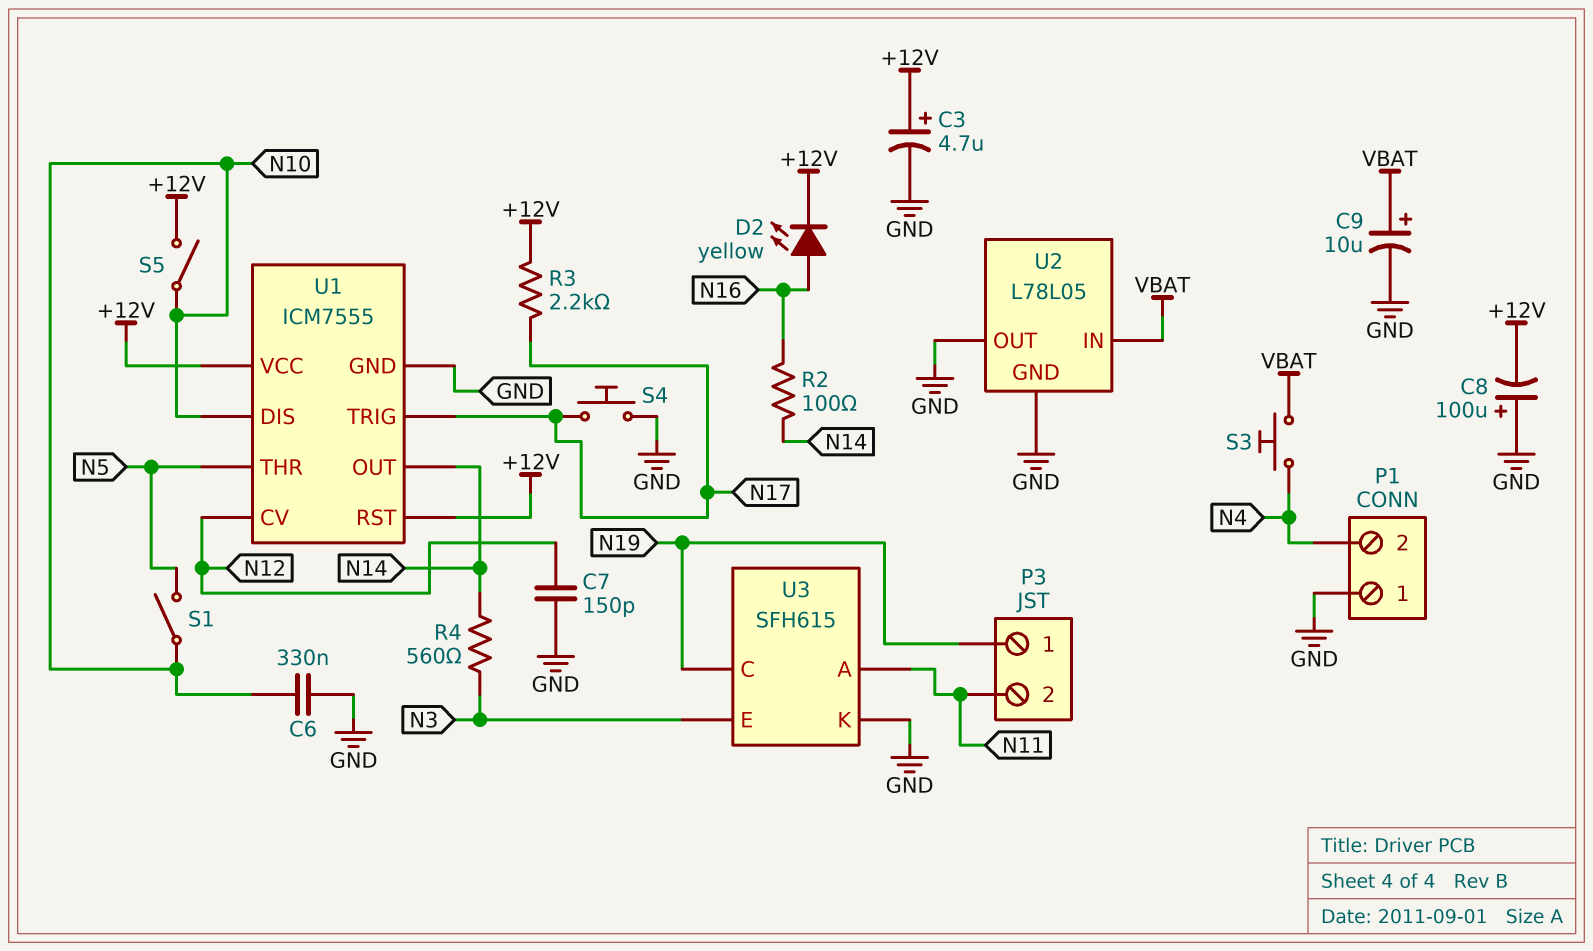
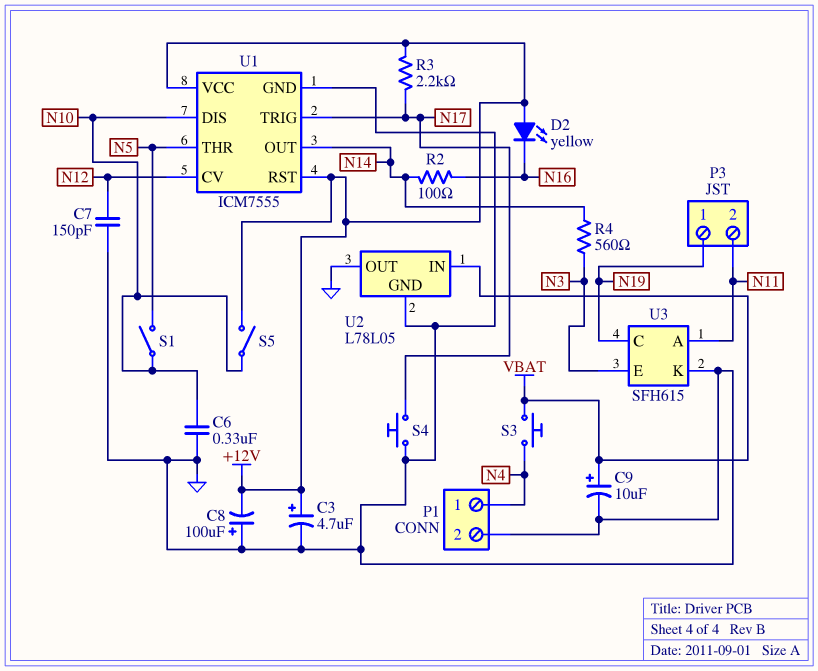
D2: LED yellow (A N16, K +12V) -> LED yellow (A +12V, K N16)
P1 pin 1: GND -> N4
P1 pin 2: N4 -> GND

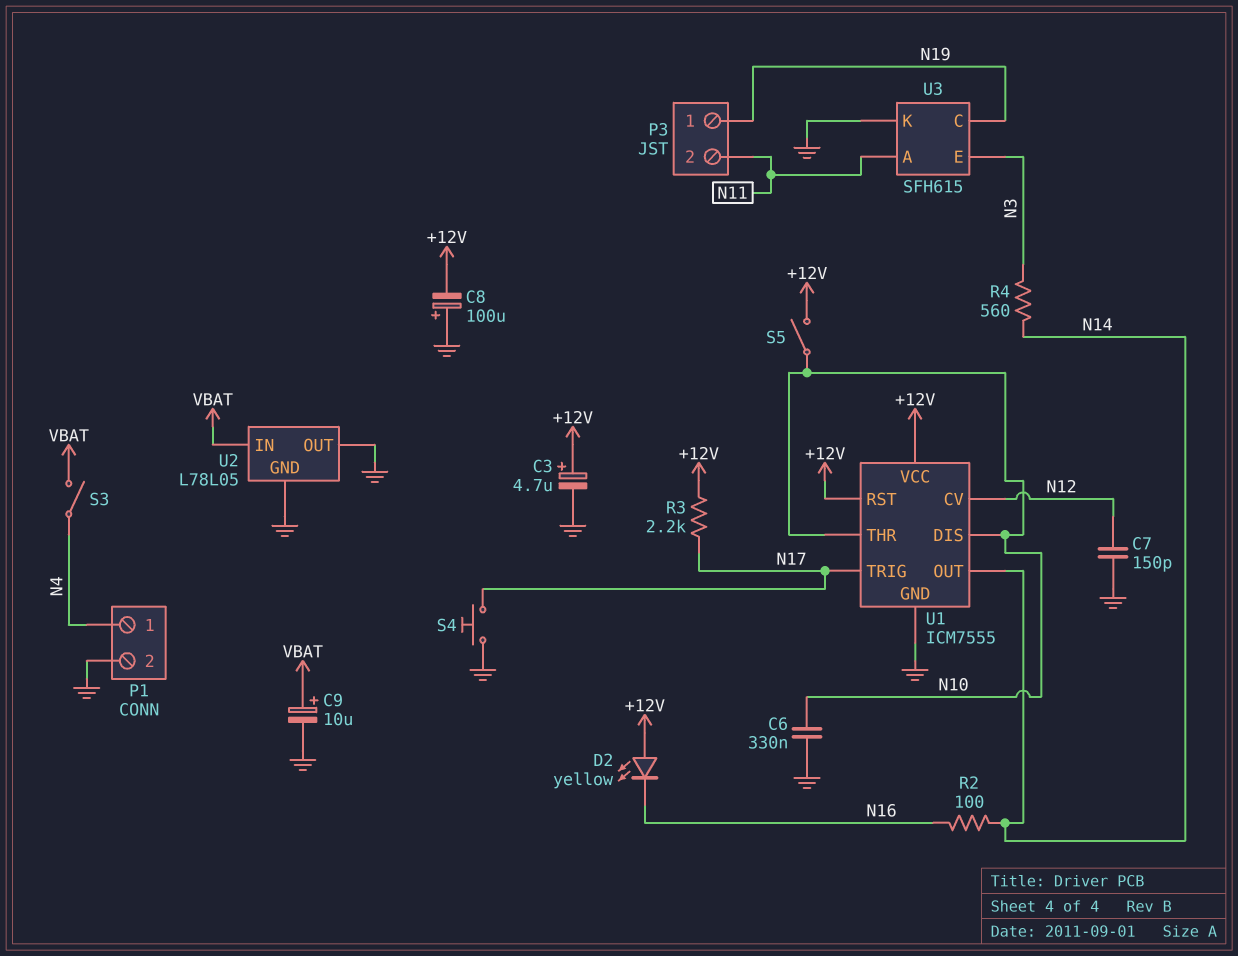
S1: switch (N5, N10) -> none
S3: button (N4, VBAT) -> switch (N4, VBAT)
U1 pin THR: N5 -> N10

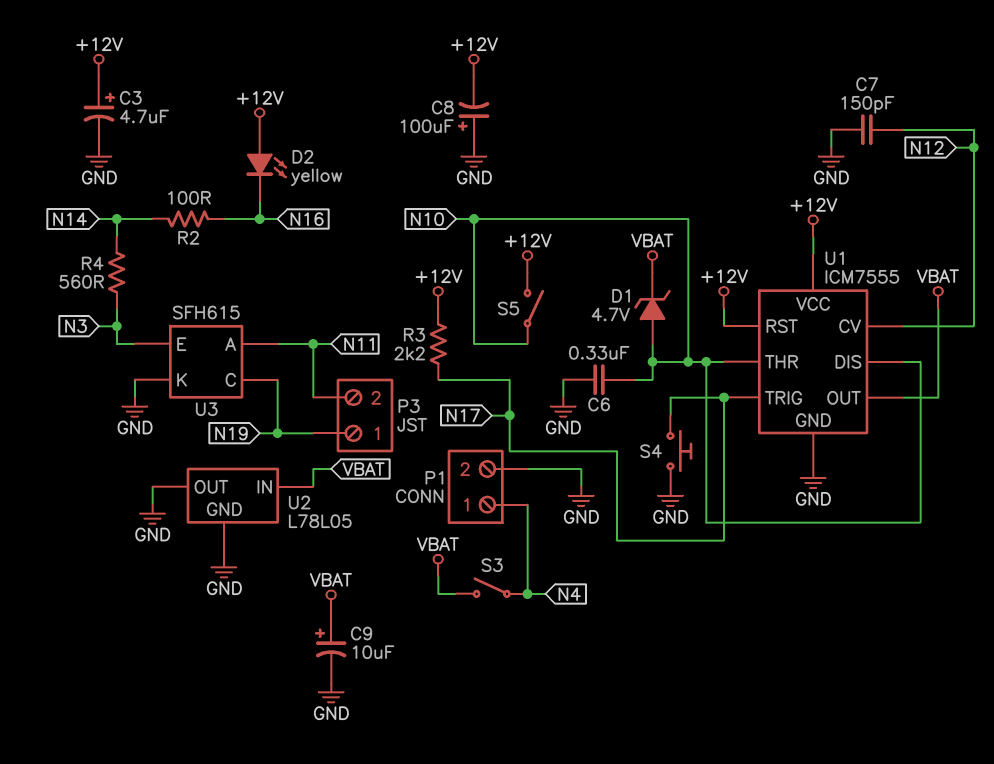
D1: none -> zener 4.7V (A N10, K VBAT)
U1 pin OUT: N14 -> VBAT

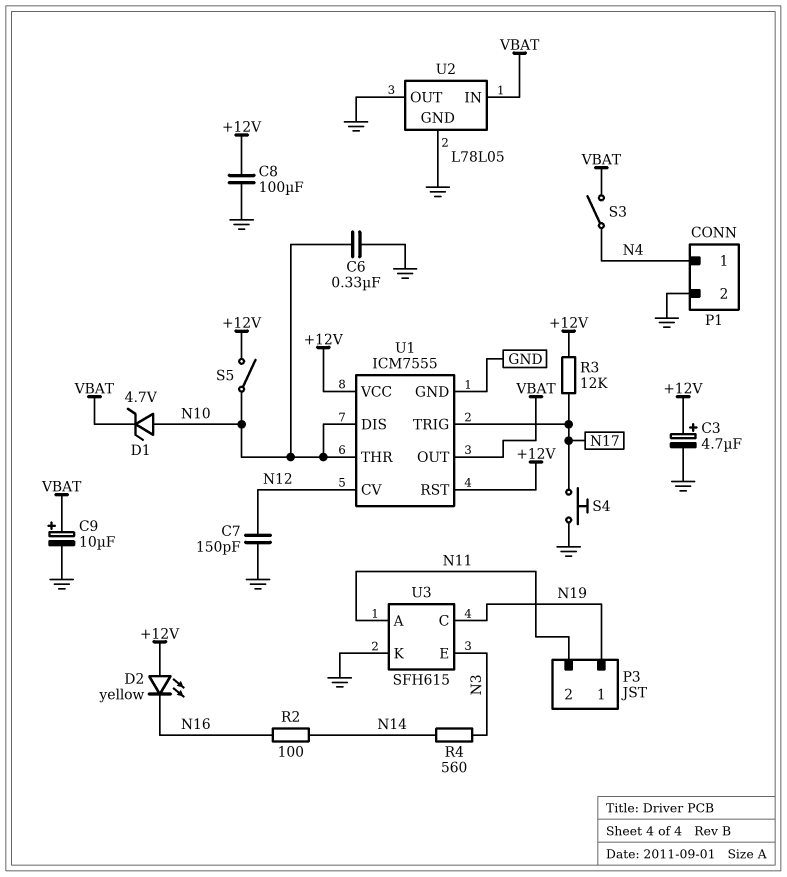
C8: 100uF (plus GND, minus +12V) -> 100uF (+12V, GND)
R3: 2.2k (+12V, N17) -> 12k (+12V, N17)

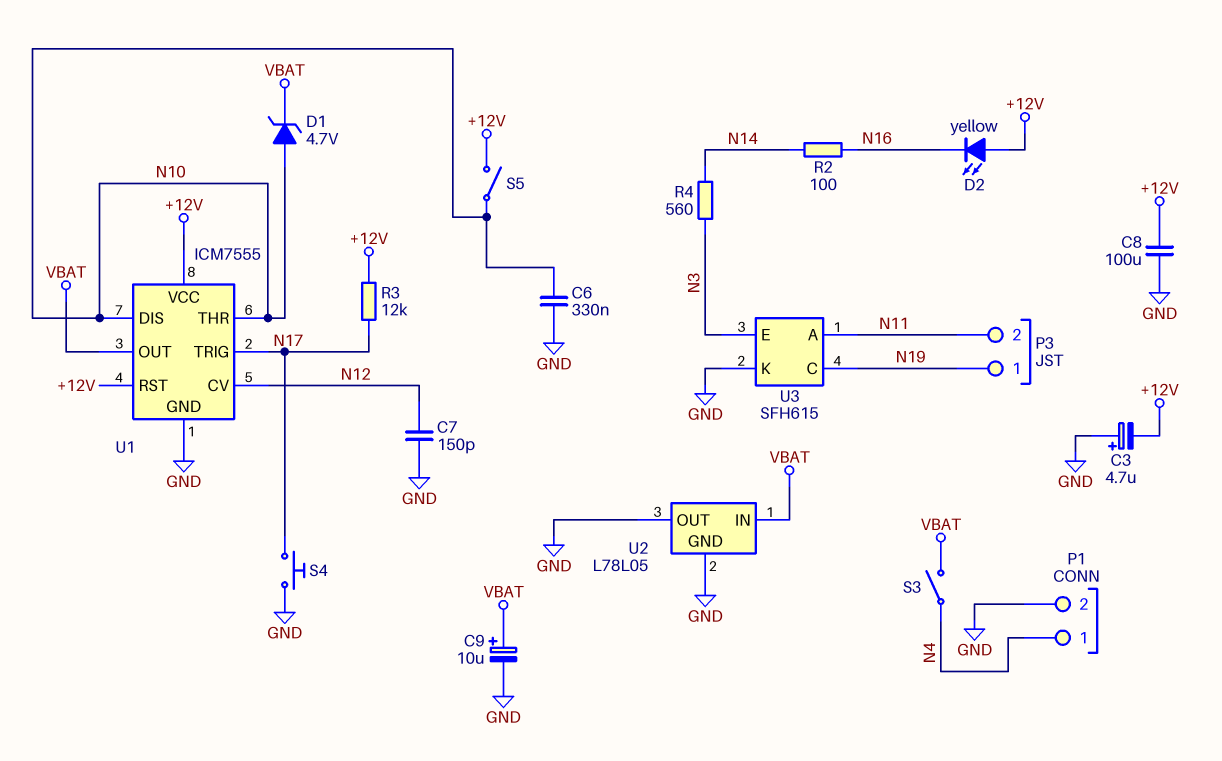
C3: 4.7uF (plus +12V, minus GND) -> 4.7uF (plus GND, minus +12V)

